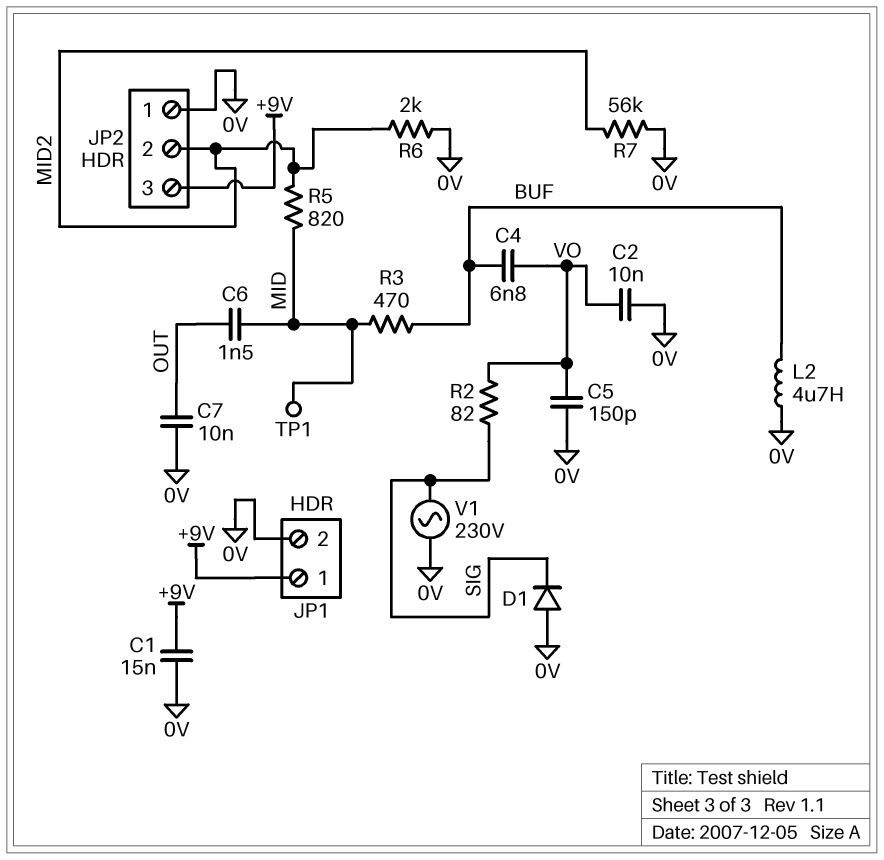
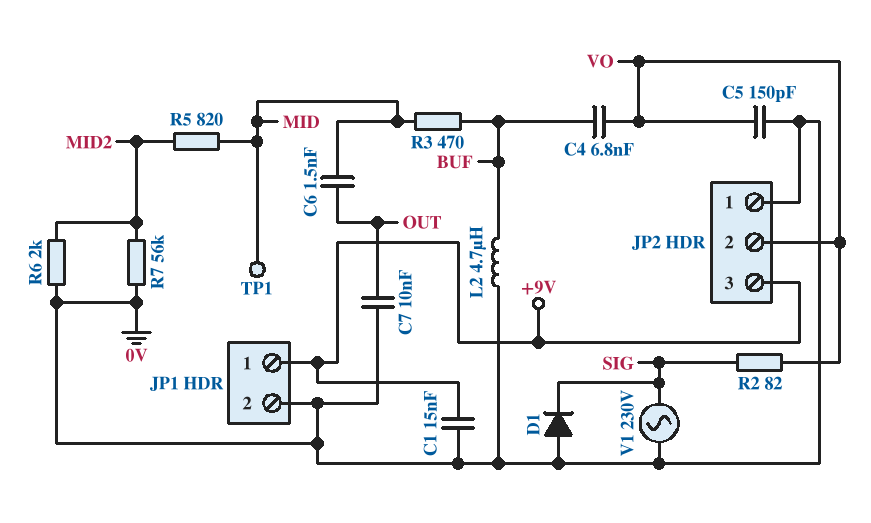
C2: 10nF (0V, VO) -> none
JP2 pin 2: MID2 -> VO

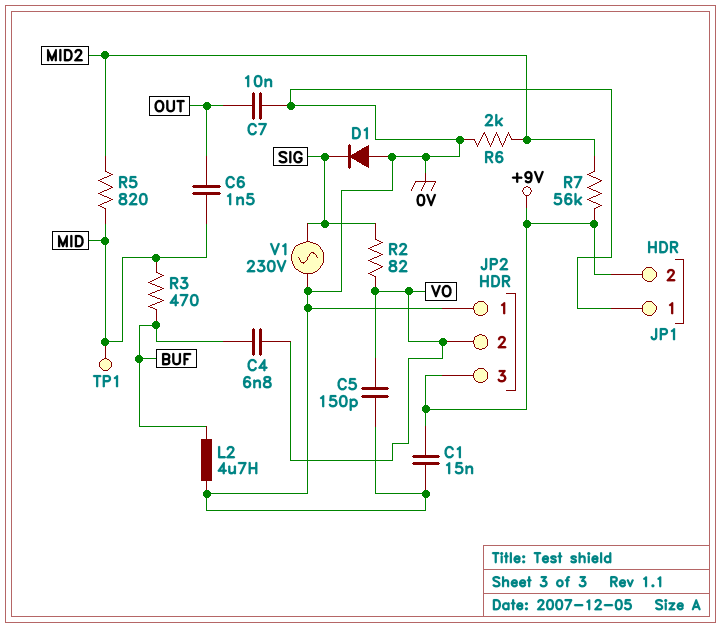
JP1 pin 1: +9V -> 0V
JP1 pin 2: 0V -> +9V
R7: 56k (0V, MID2) -> 56k (+9V, MID2)

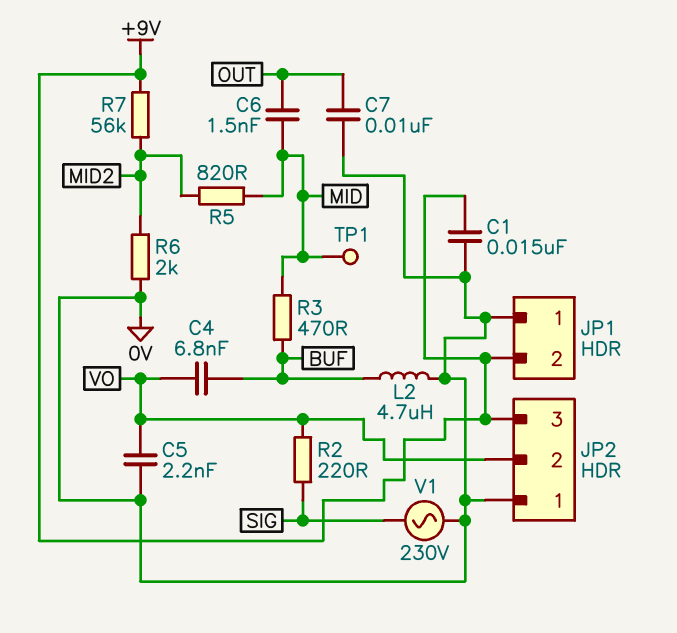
C5: 150pF (0V, VO) -> 2.2nF (0V, VO)
D1: diode (A 0V, K SIG) -> none
R2: 82 (SIG, VO) -> 220 (SIG, VO)

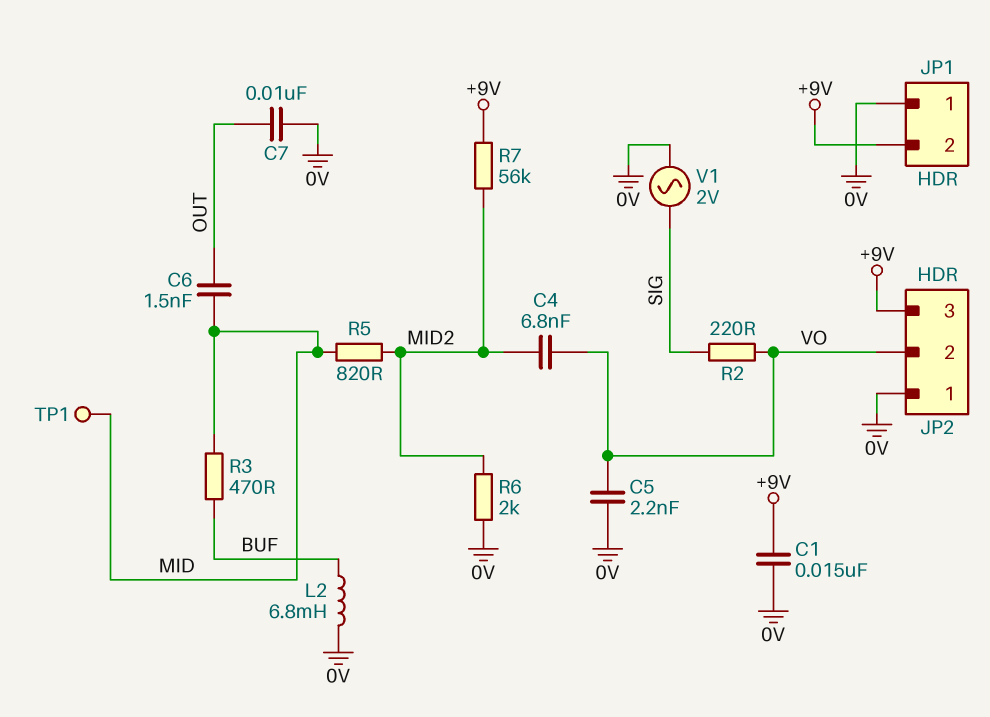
C4: 6.8nF (BUF, VO) -> 6.8nF (MID2, VO)
L2: 4.7uH (0V, BUF) -> 6.8mH (0V, BUF)
V1: AC 230V (0V, SIG) -> AC 2V (0V, SIG)

